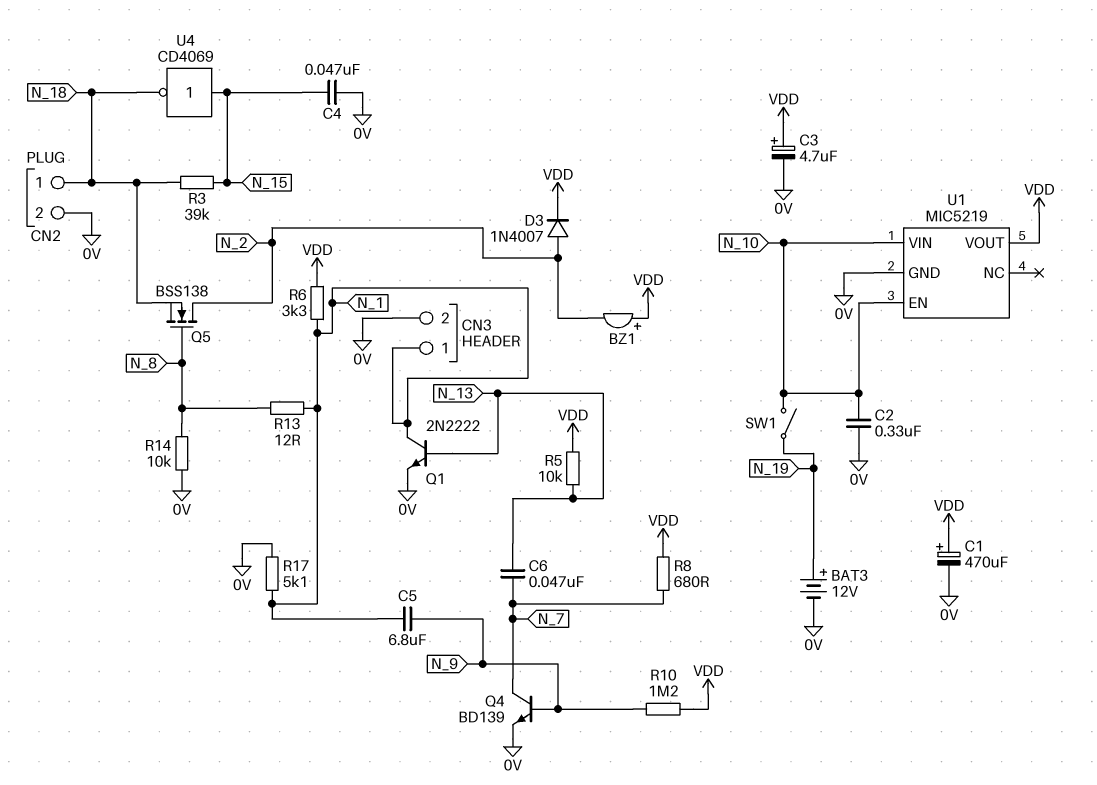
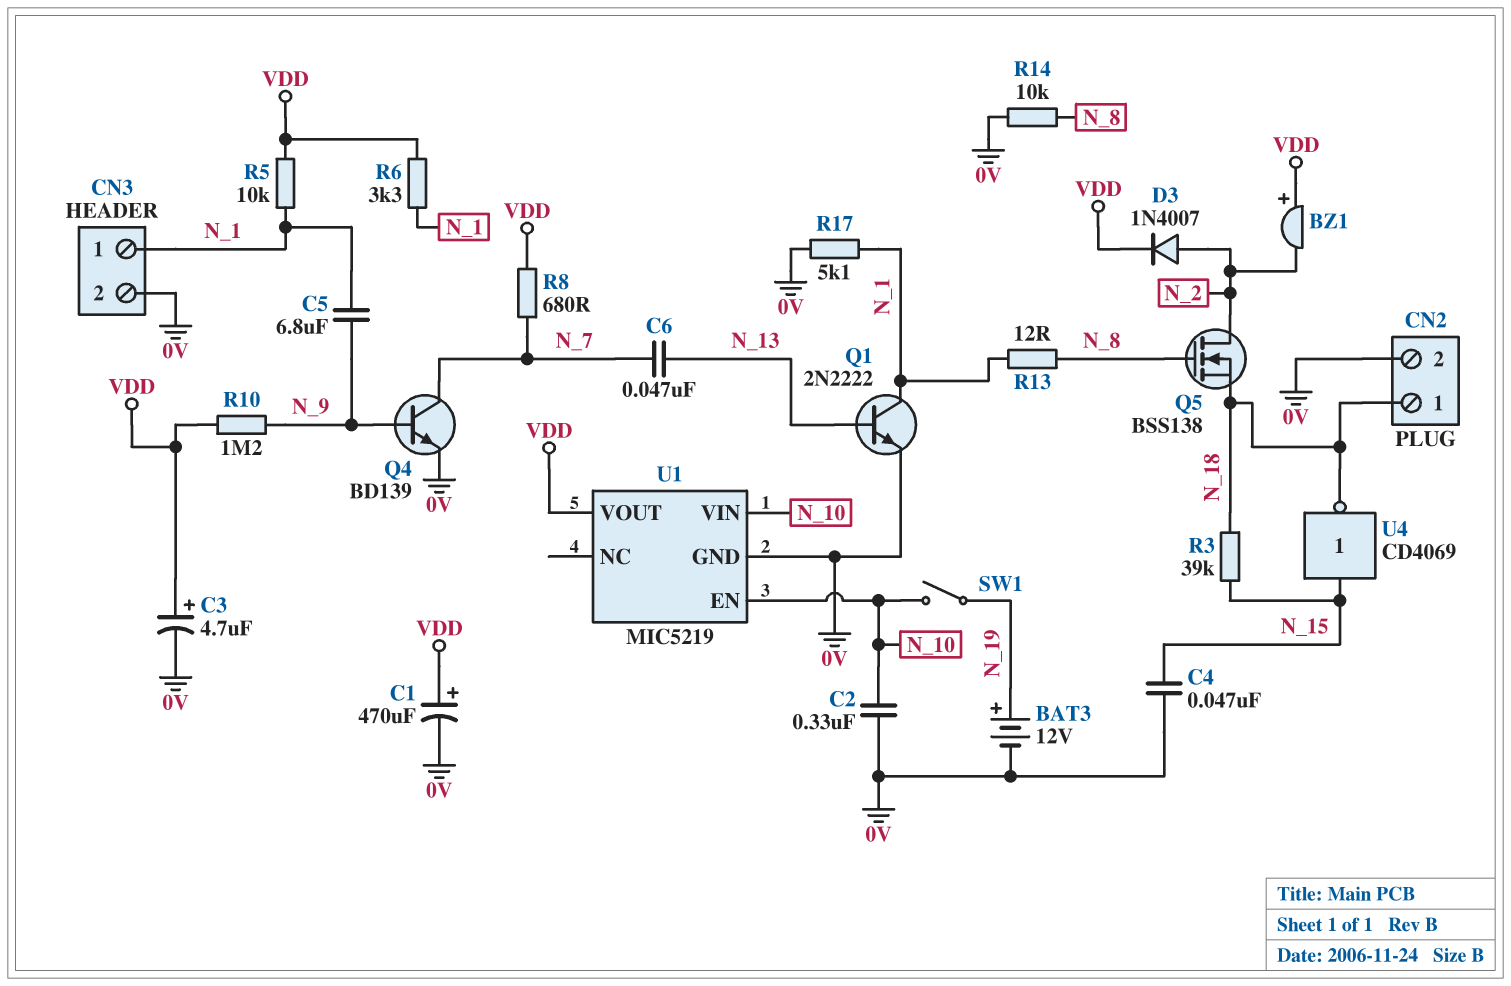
R5: 10k (N_13, VDD) -> 10k (N_1, VDD)

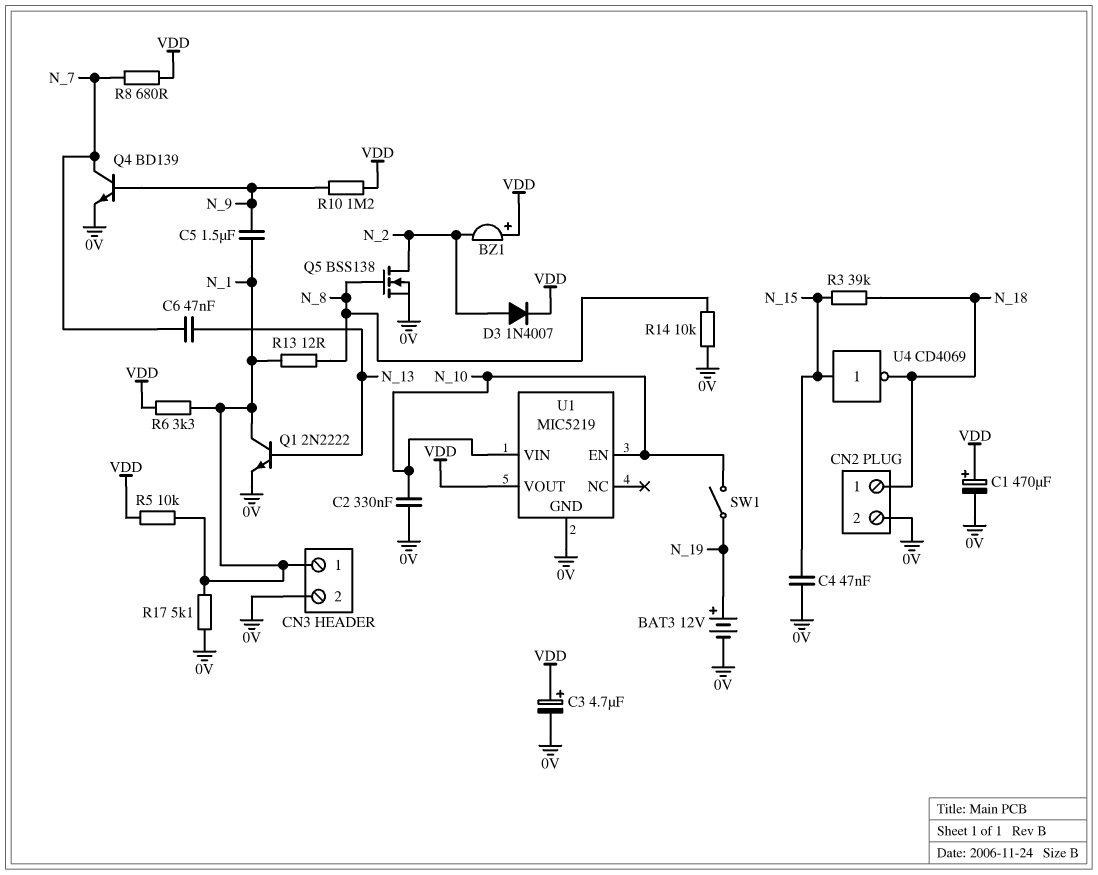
C5: 6.8uF (N_1, N_9) -> 1.5uF (N_1, N_9)
Q5: NMOS BSS138 (G N_8, D N_2, S N_18) -> NMOS BSS138 (G N_8, D N_2, S 0V)

